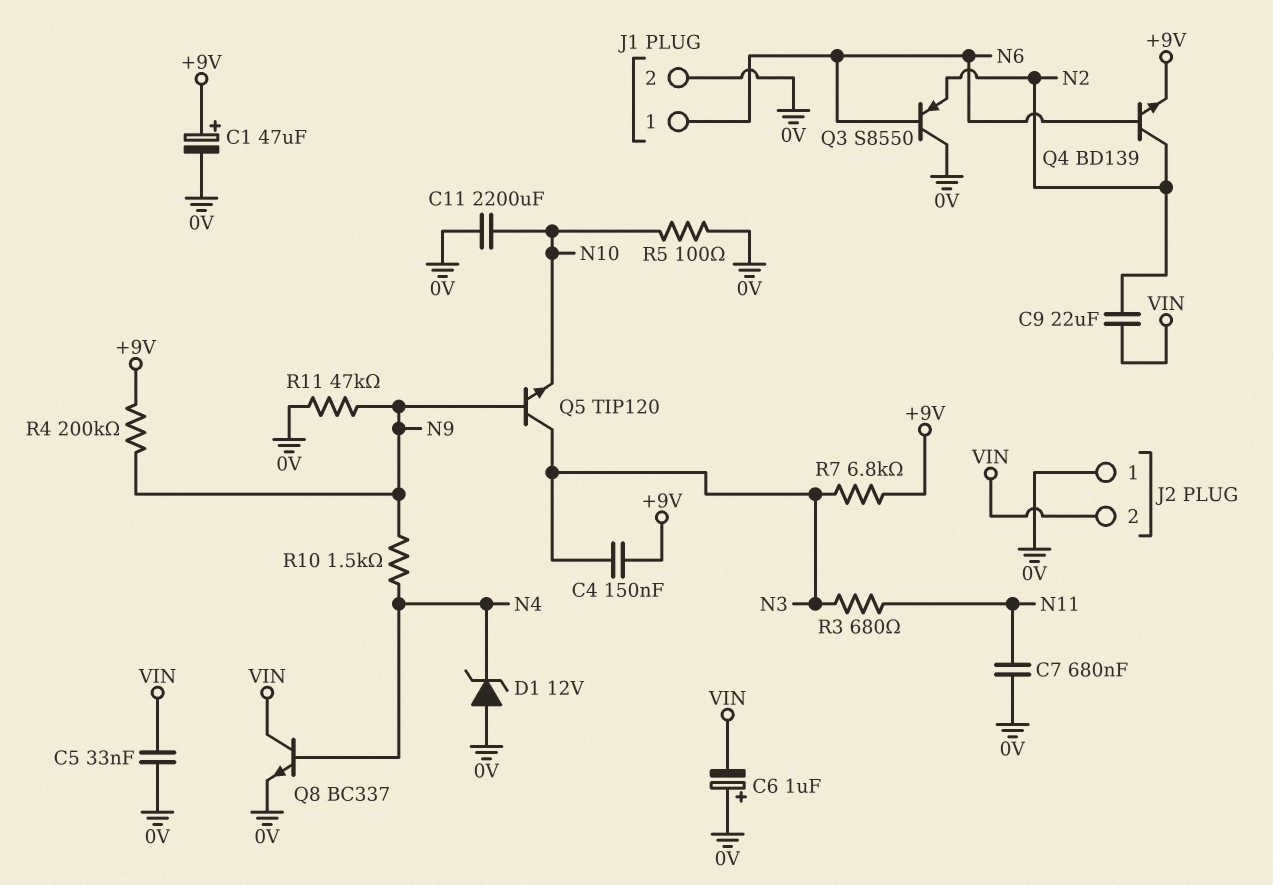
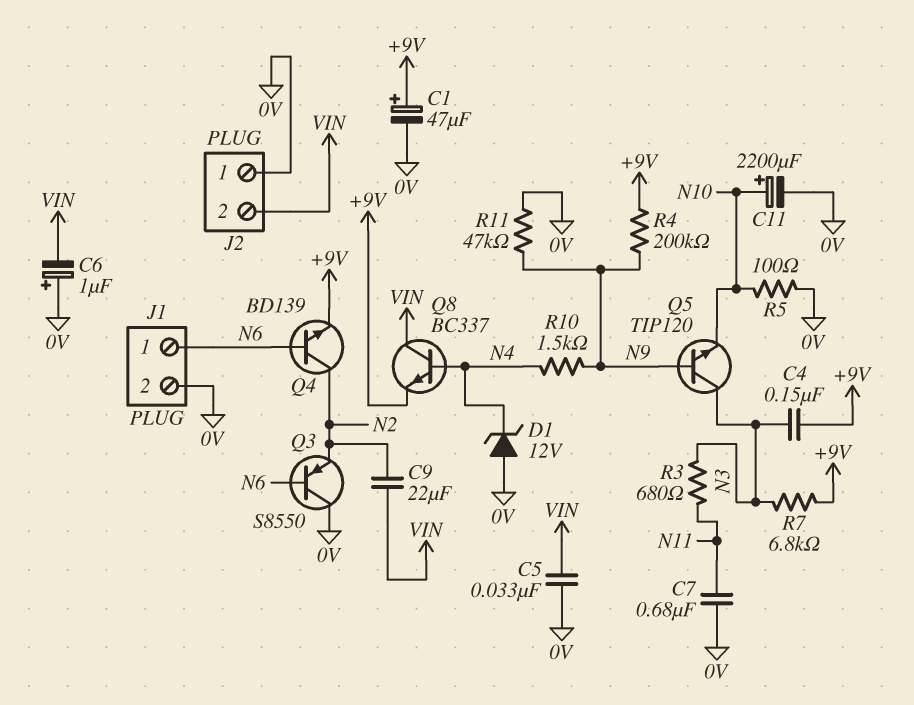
C11: 2200uF (0V, N10) -> 2200uF (plus N10, minus 0V)
Q8: NPN BC337 (B N4, C VIN, E 0V) -> NPN BC337 (B N4, C VIN, E +9V)

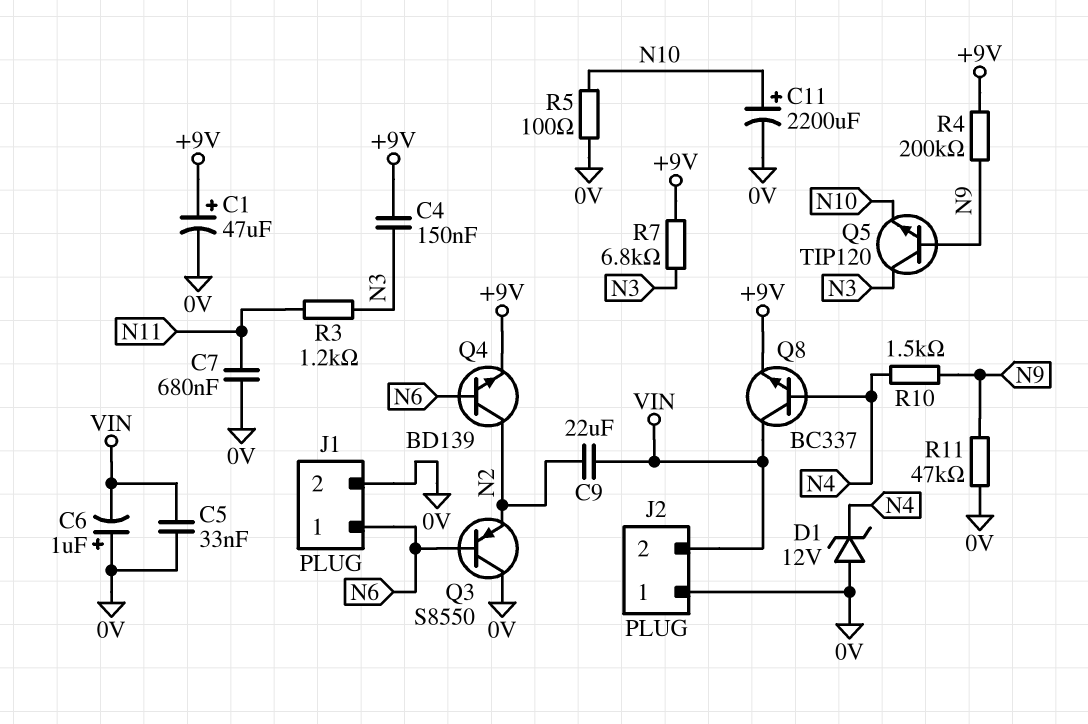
R3: 680 (N3, N11) -> 1.2k (N3, N11)

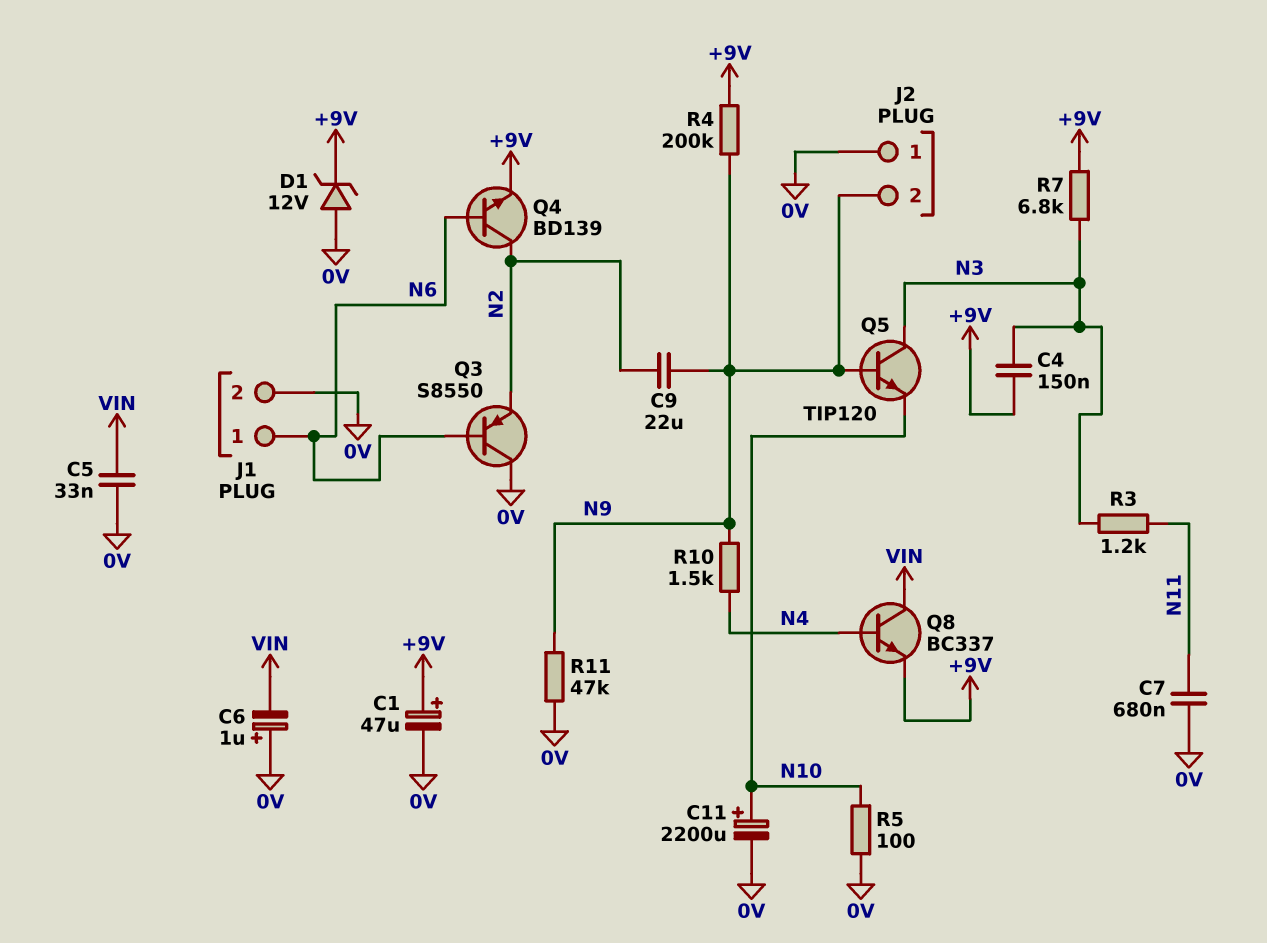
C9: 22uF (N2, VIN) -> 22uF (N2, N9)
D1: zener 12V (A 0V, K N4) -> zener 12V (A 0V, K +9V)
J2 pin 2: VIN -> N9

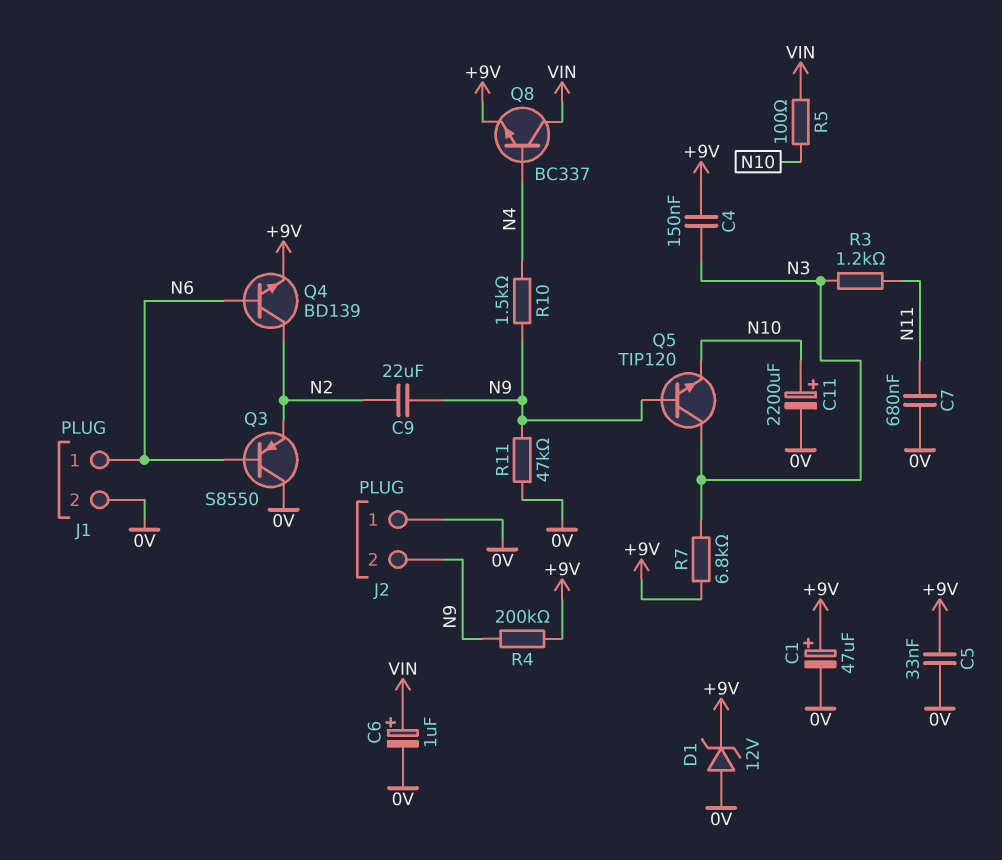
C5: 33nF (0V, VIN) -> 33nF (+9V, 0V)
C6: 1uF (plus 0V, minus VIN) -> 1uF (plus VIN, minus 0V)
R5: 100 (0V, N10) -> 100 (N10, VIN)

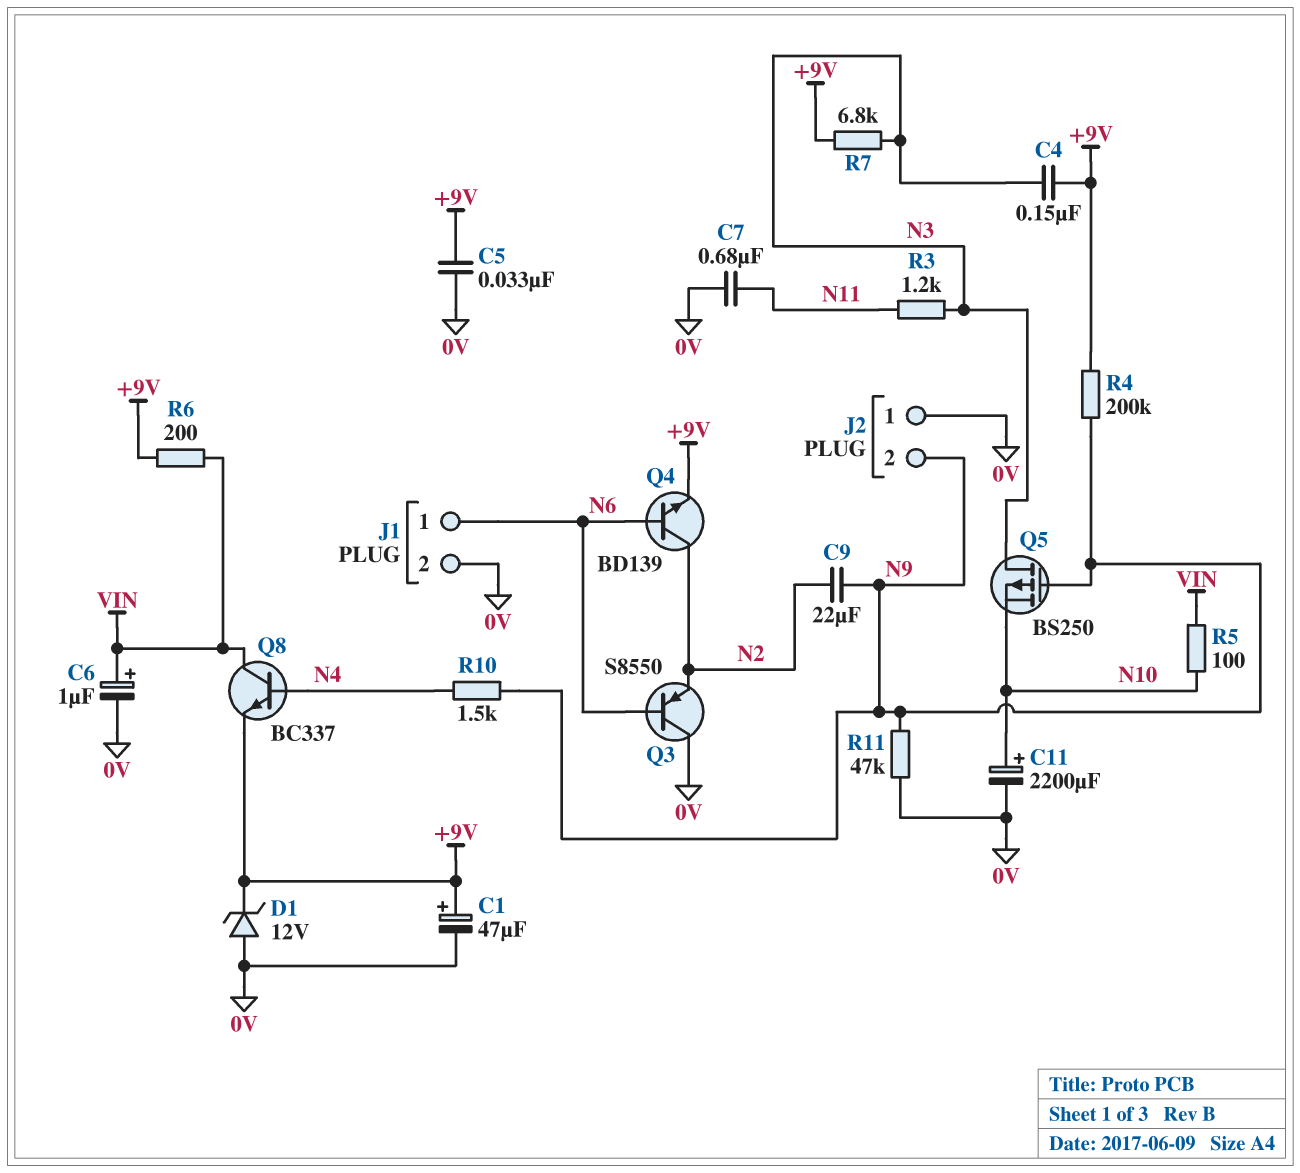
Q5: NPN TIP120 (B N9, C N3, E N10) -> PMOS BS250 (G N9, D N3, S N10)
R6: none -> 200 (+9V, VIN)

